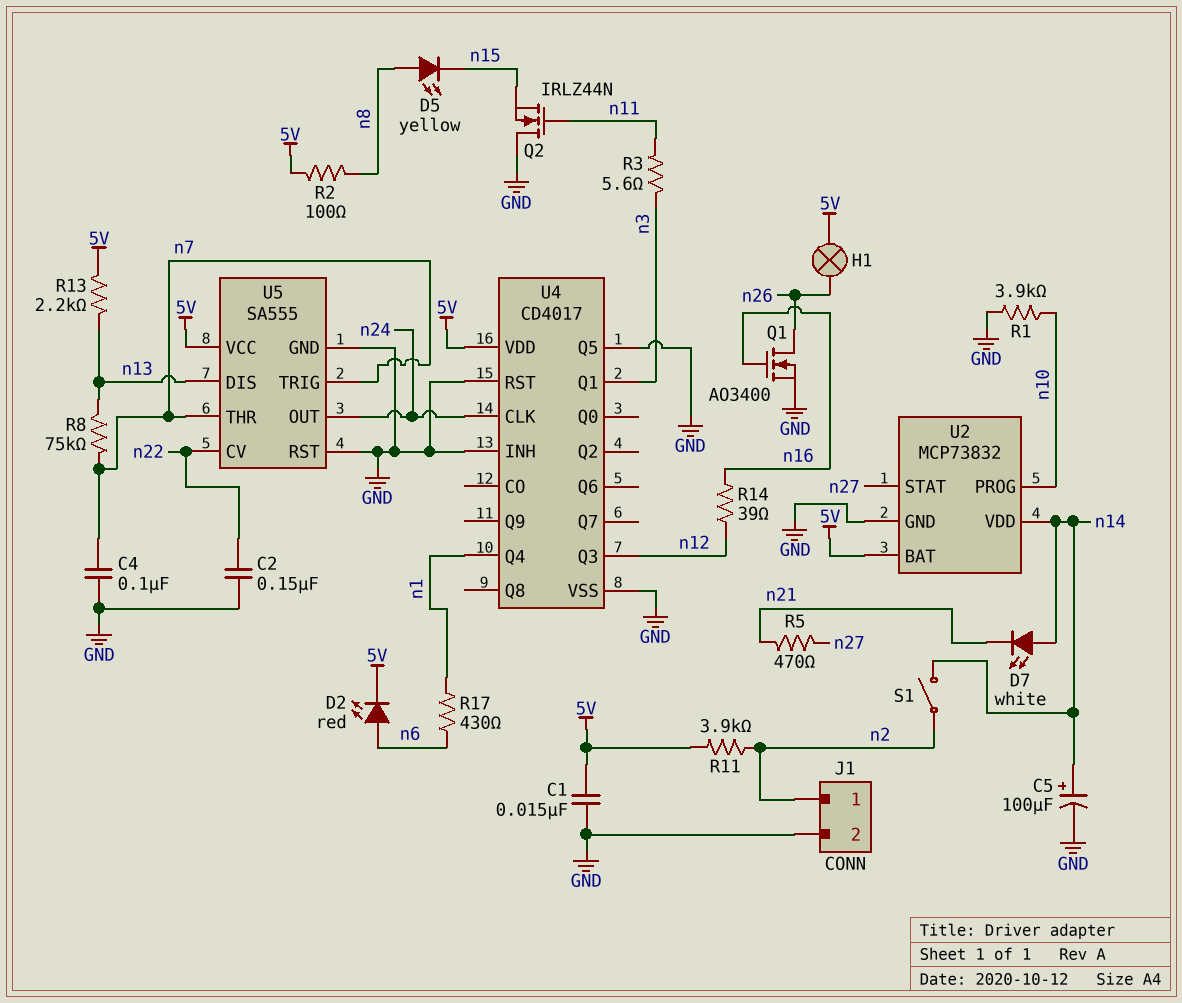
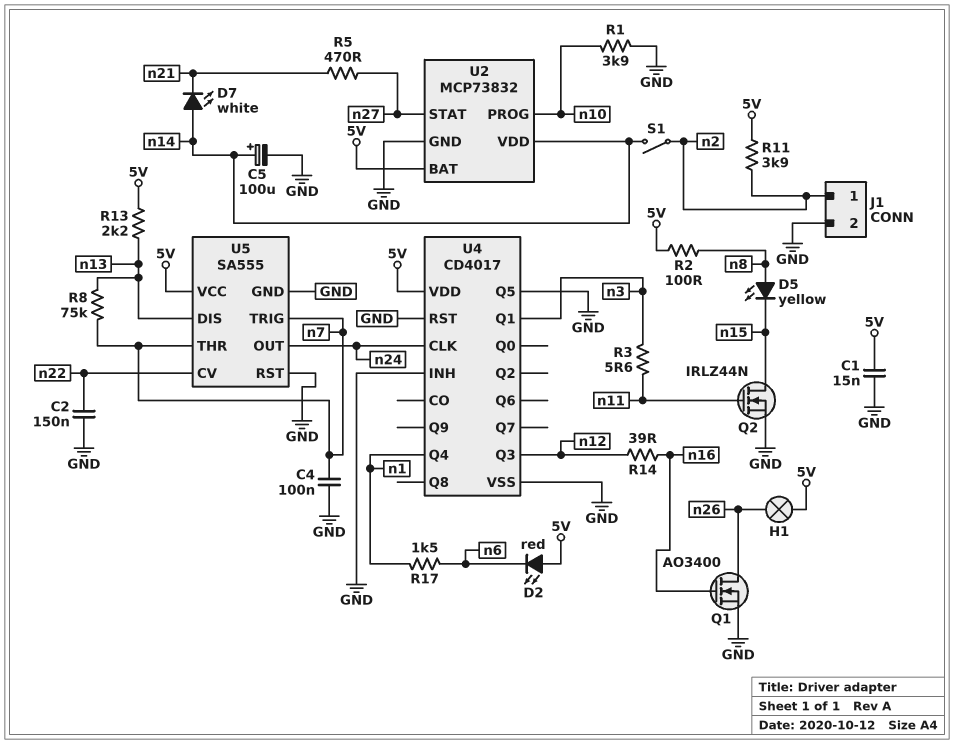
D2: LED red (A n6, K 5V) -> LED red (A 5V, K n6)
Q2: NMOS IRLZ44N (G n11, D GND, S n15) -> NMOS IRLZ44N (G n11, D n15, S GND)
R17: 430 (n1, n6) -> 1.5k (n1, n6)

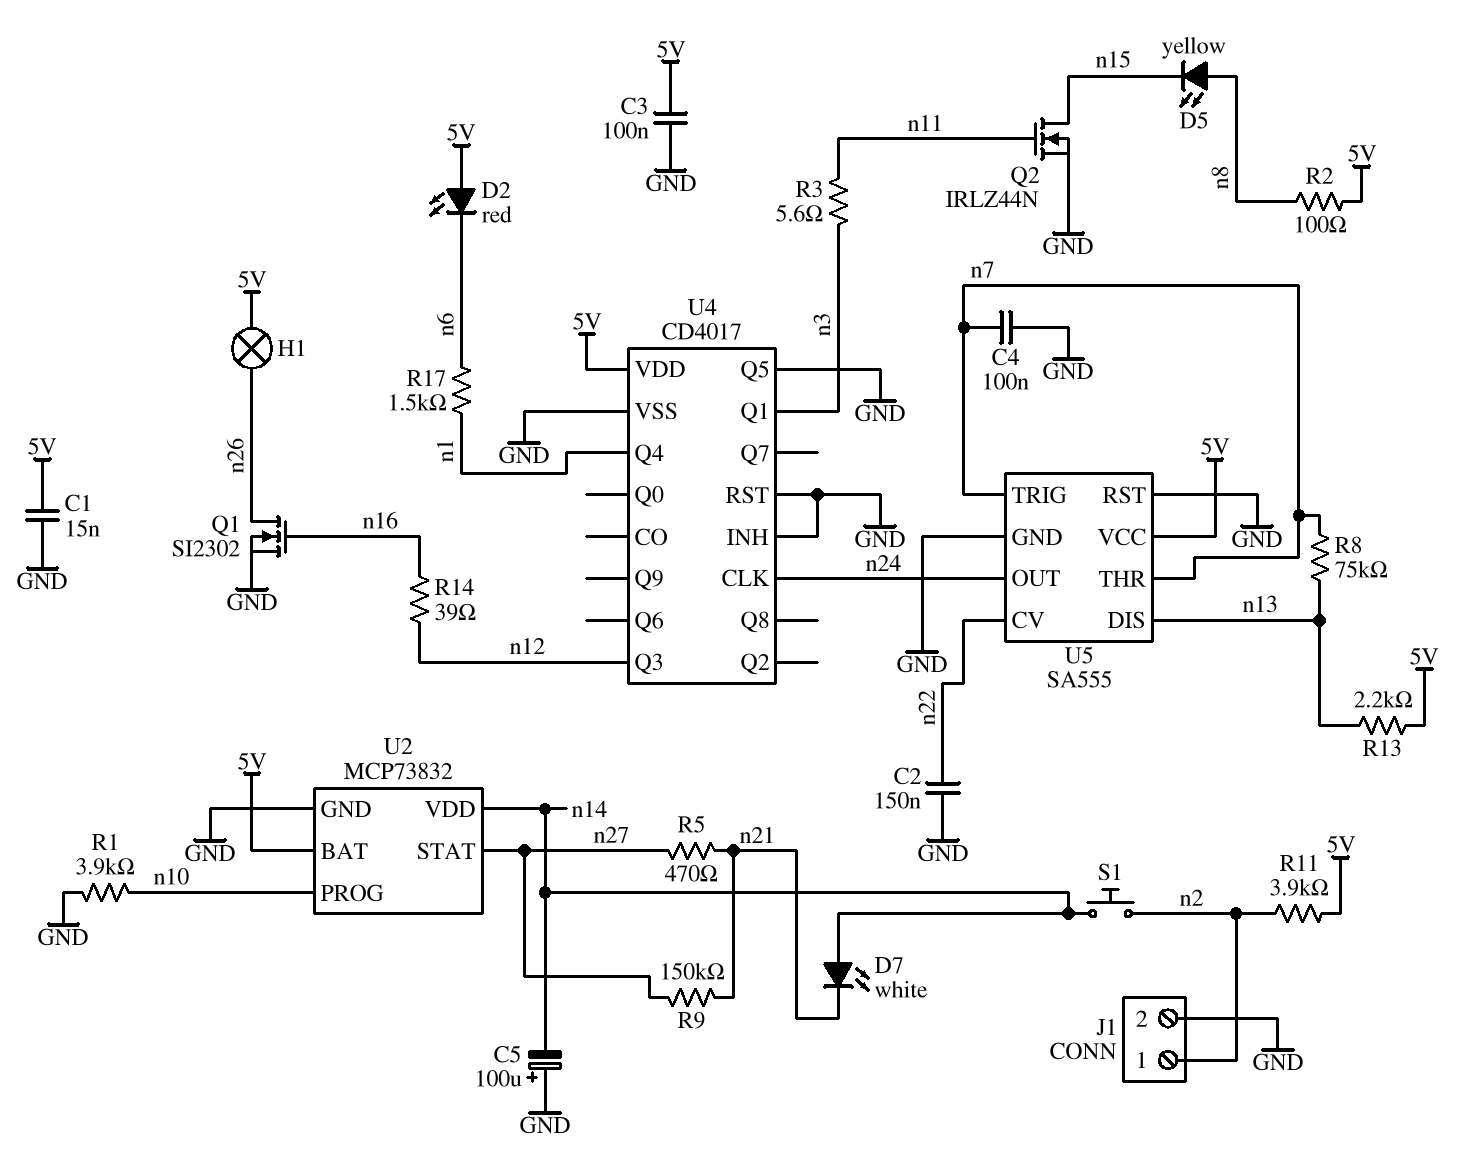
C3: none -> 100nF (5V, GND)
C5: 100uF (plus n14, minus GND) -> 100uF (plus GND, minus n14)
Q1: NMOS AO3400 (G n16, D n26, S GND) -> NMOS SI2302 (G n16, D n26, S GND)
R9: none -> 150k (n21, n27)
S1: switch (n2, n14) -> button (n2, n14)

